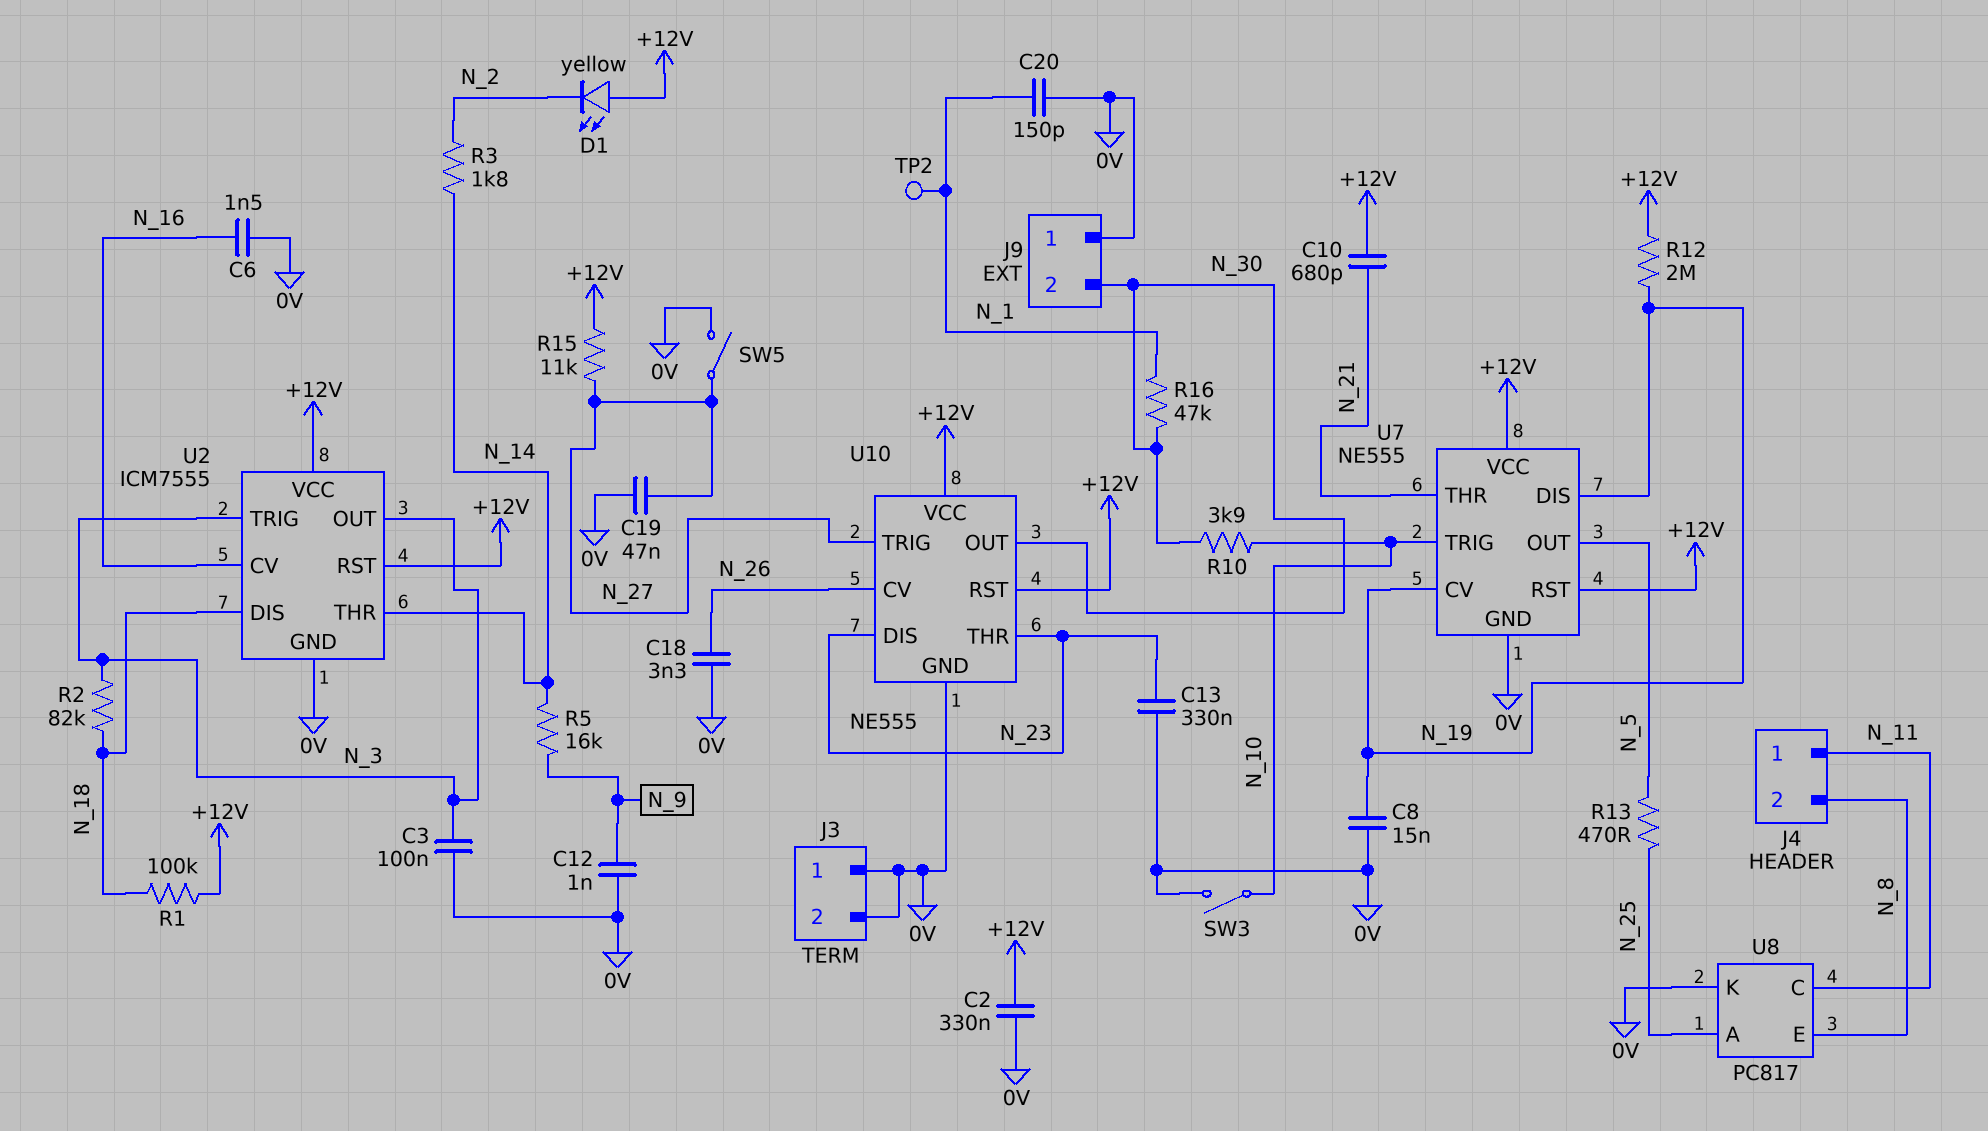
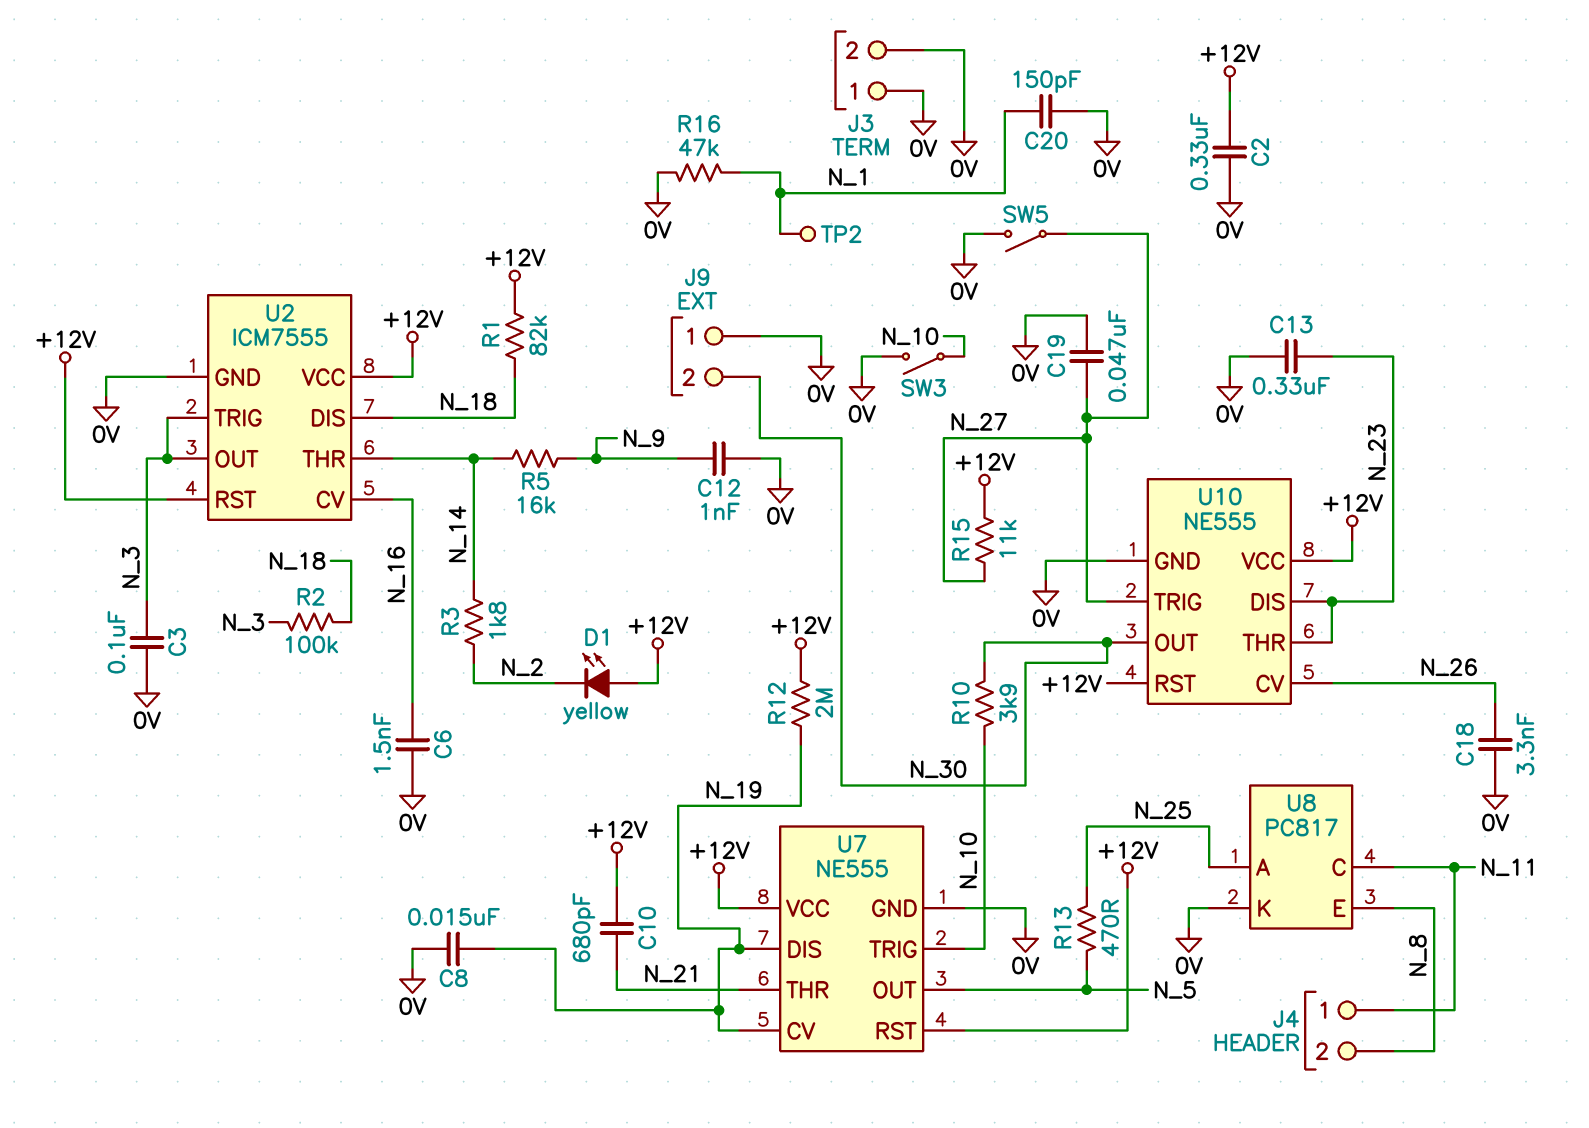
R1: 100k (+12V, N_18) -> 82k (+12V, N_18)
R2: 82k (N_3, N_18) -> 100k (N_3, N_18)
R16: 47k (N_1, N_30) -> 47k (0V, N_1)

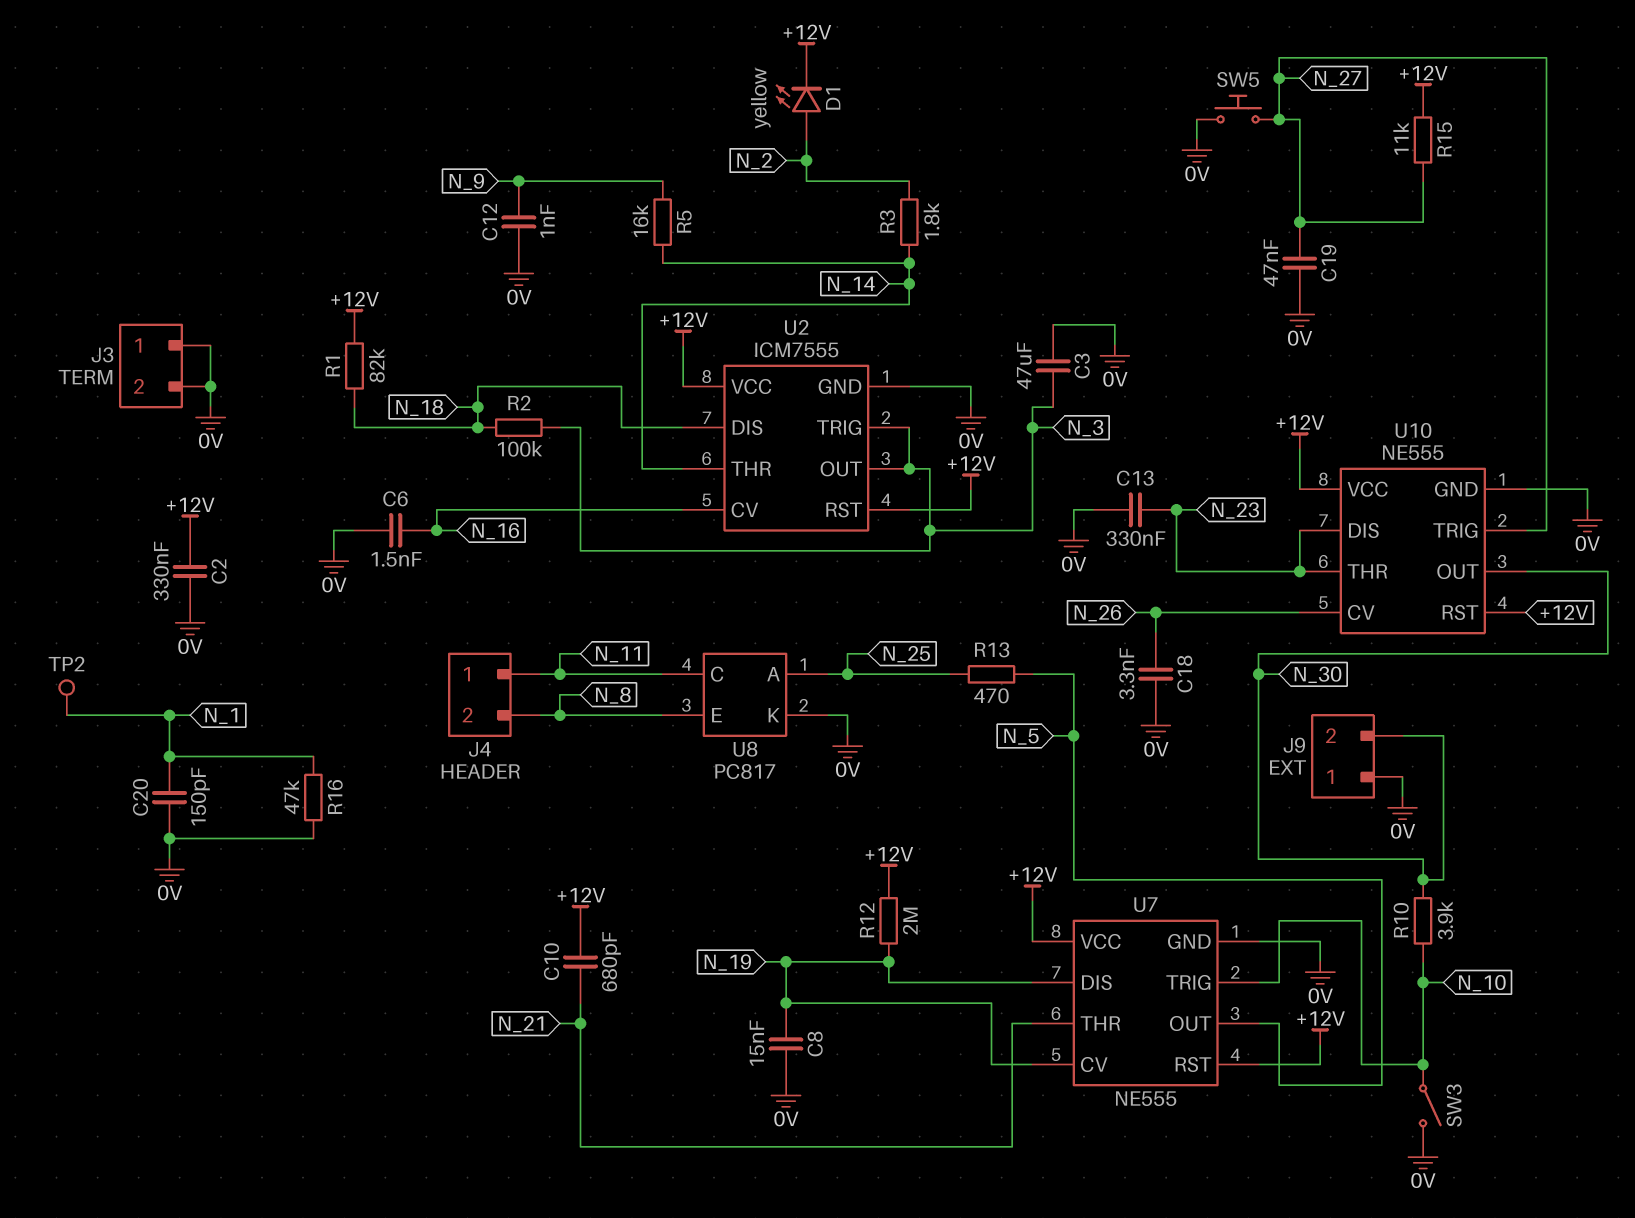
C3: 100nF (0V, N_3) -> 47uF (0V, N_3)
D1: LED yellow (A +12V, K N_2) -> LED yellow (A N_2, K +12V)
SW5: switch (0V, N_27) -> button (0V, N_27)

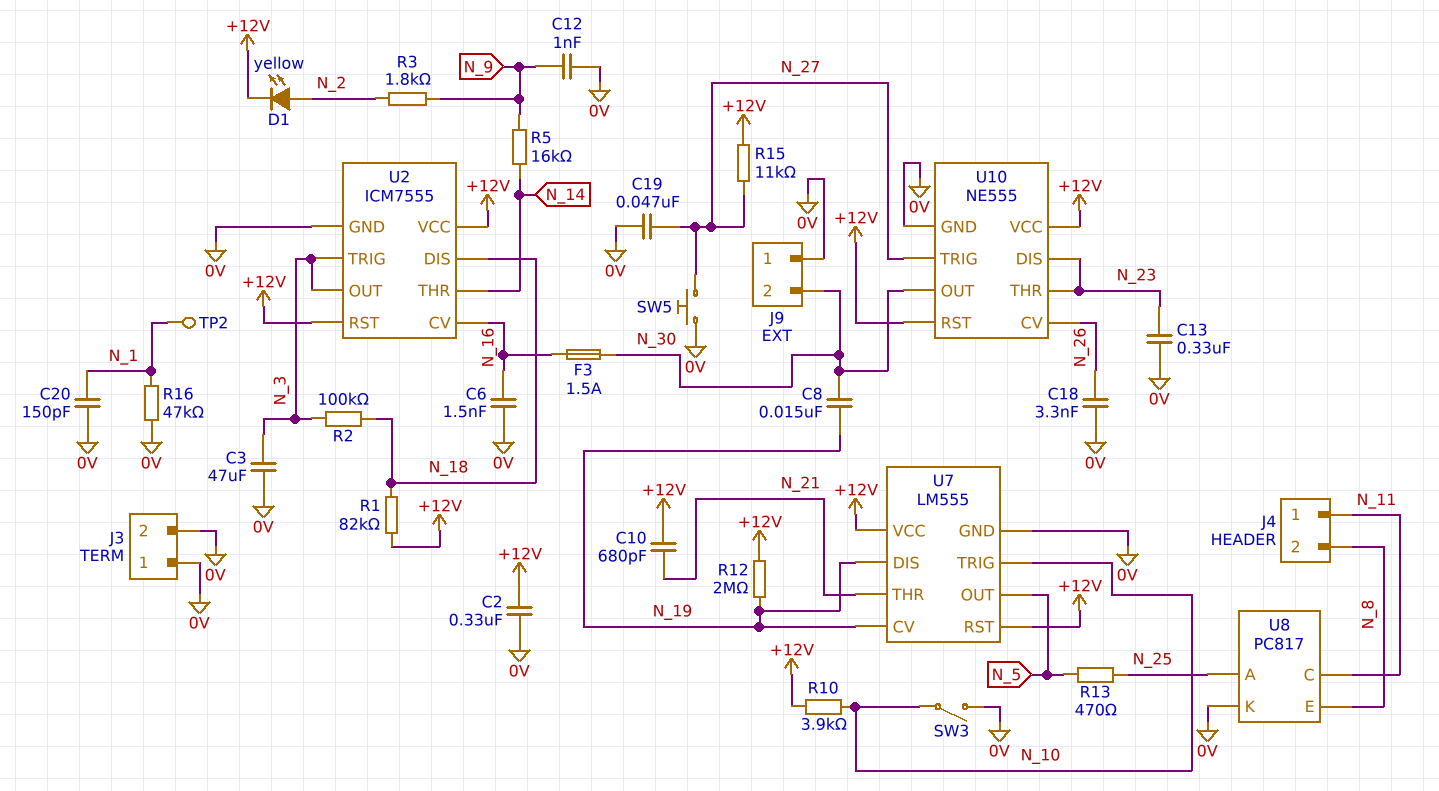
C8: 15nF (0V, N_19) -> 15nF (N_19, N_30)
F3: none -> 1.5A (N_16, N_30)
R3: 1.8k (N_2, N_14) -> 1.8k (N_2, N_9)
R10: 3.9k (N_10, N_30) -> 3.9k (+12V, N_10)
U7: NE555 -> LM555

